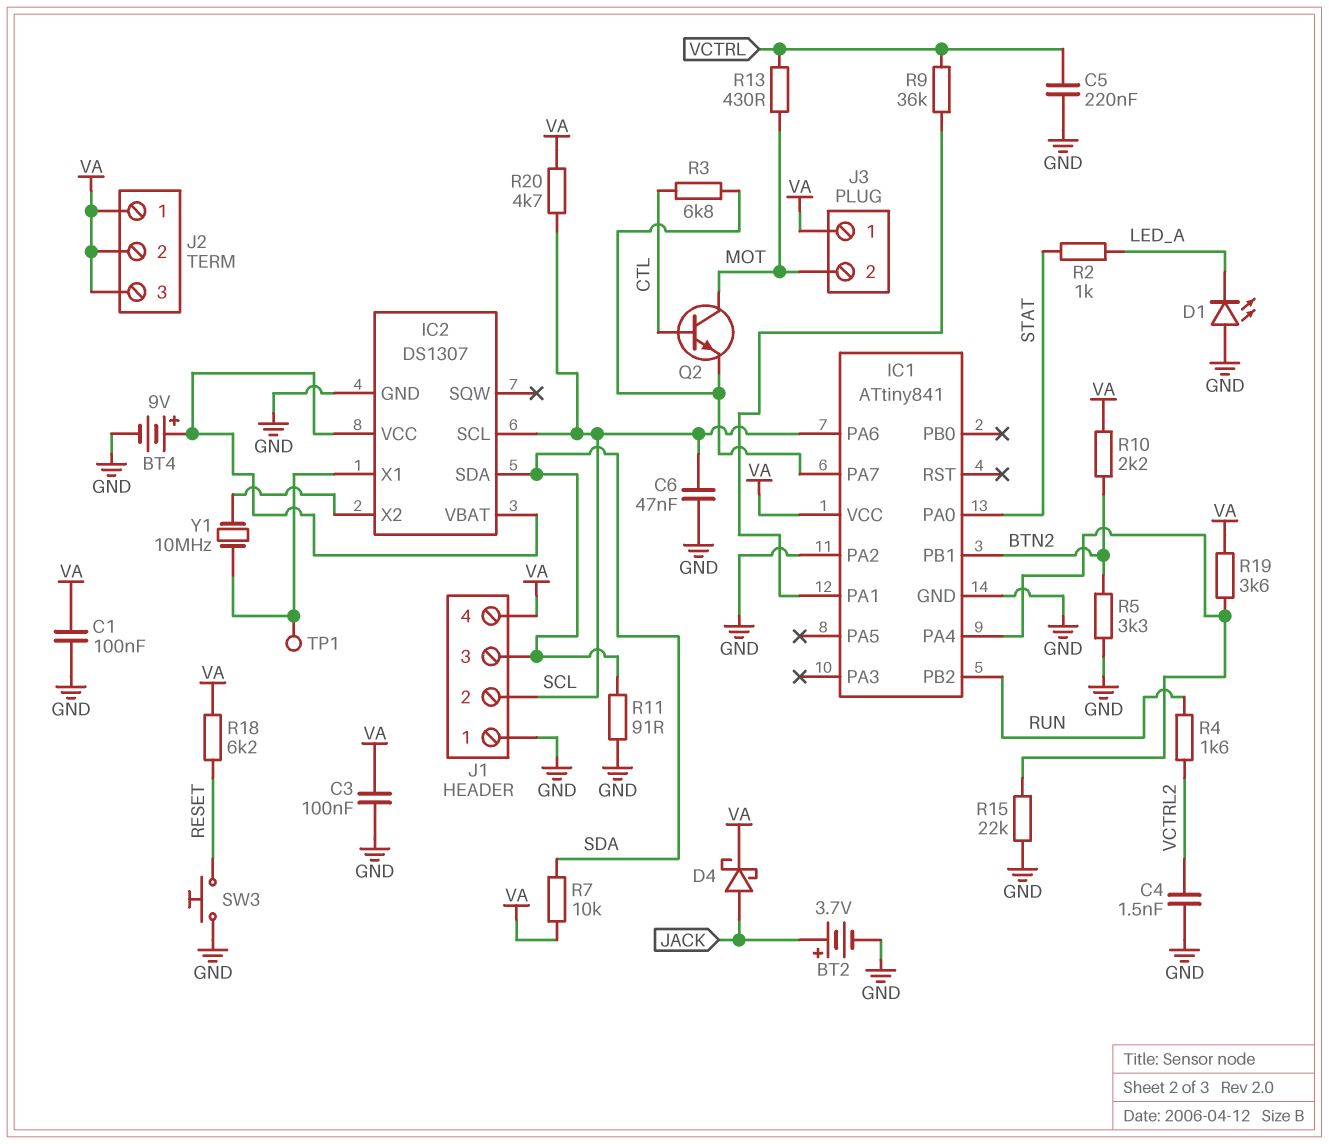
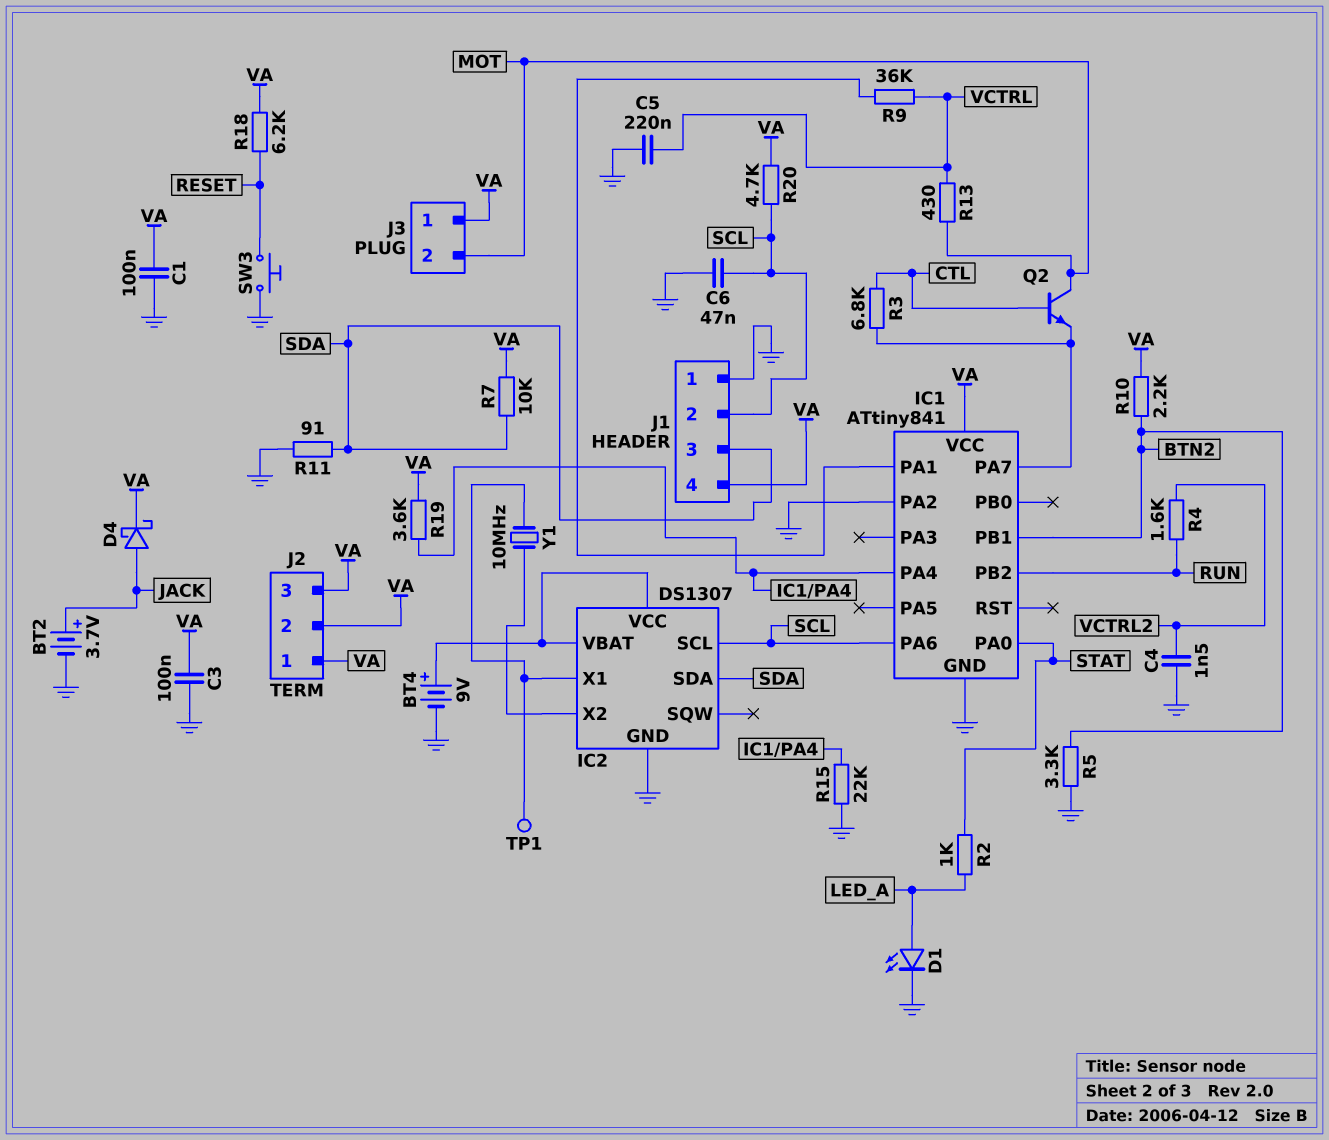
D1: LED (A GND, K LED_A) -> LED (A LED_A, K GND)

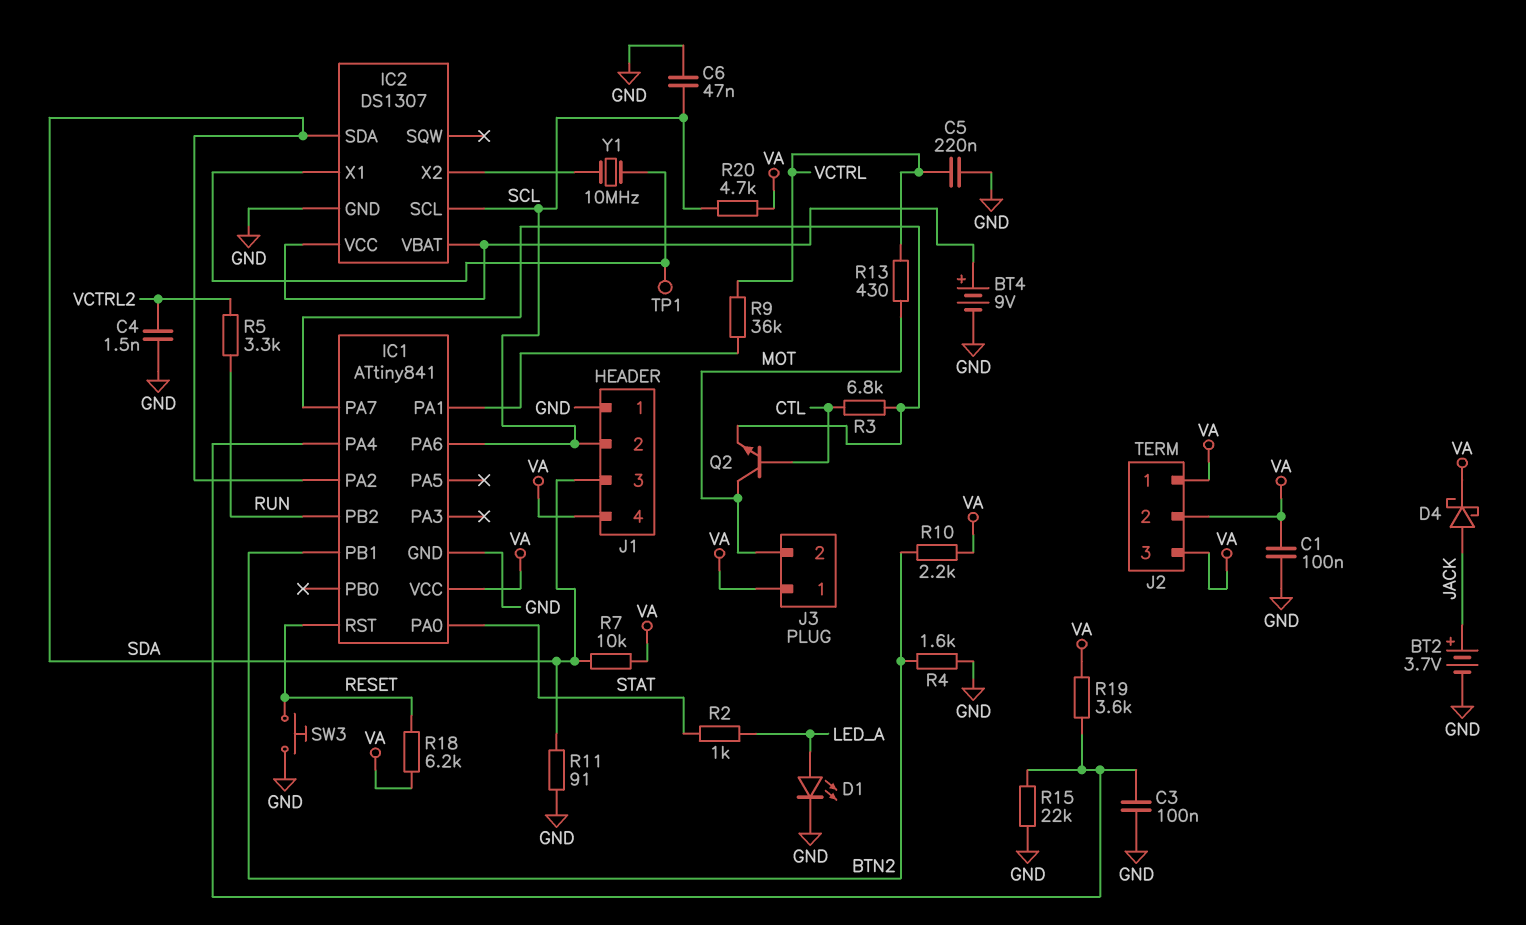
C3: 100nF (GND, VA) -> 100nF (GND, IC1/PA4)
IC1 pin PA2: GND -> SDA
IC1 pin RST: none -> RESET
R4: 1.6k (RUN, VCTRL2) -> 1.6k (BTN2, GND)
R5: 3.3k (BTN2, GND) -> 3.3k (RUN, VCTRL2)

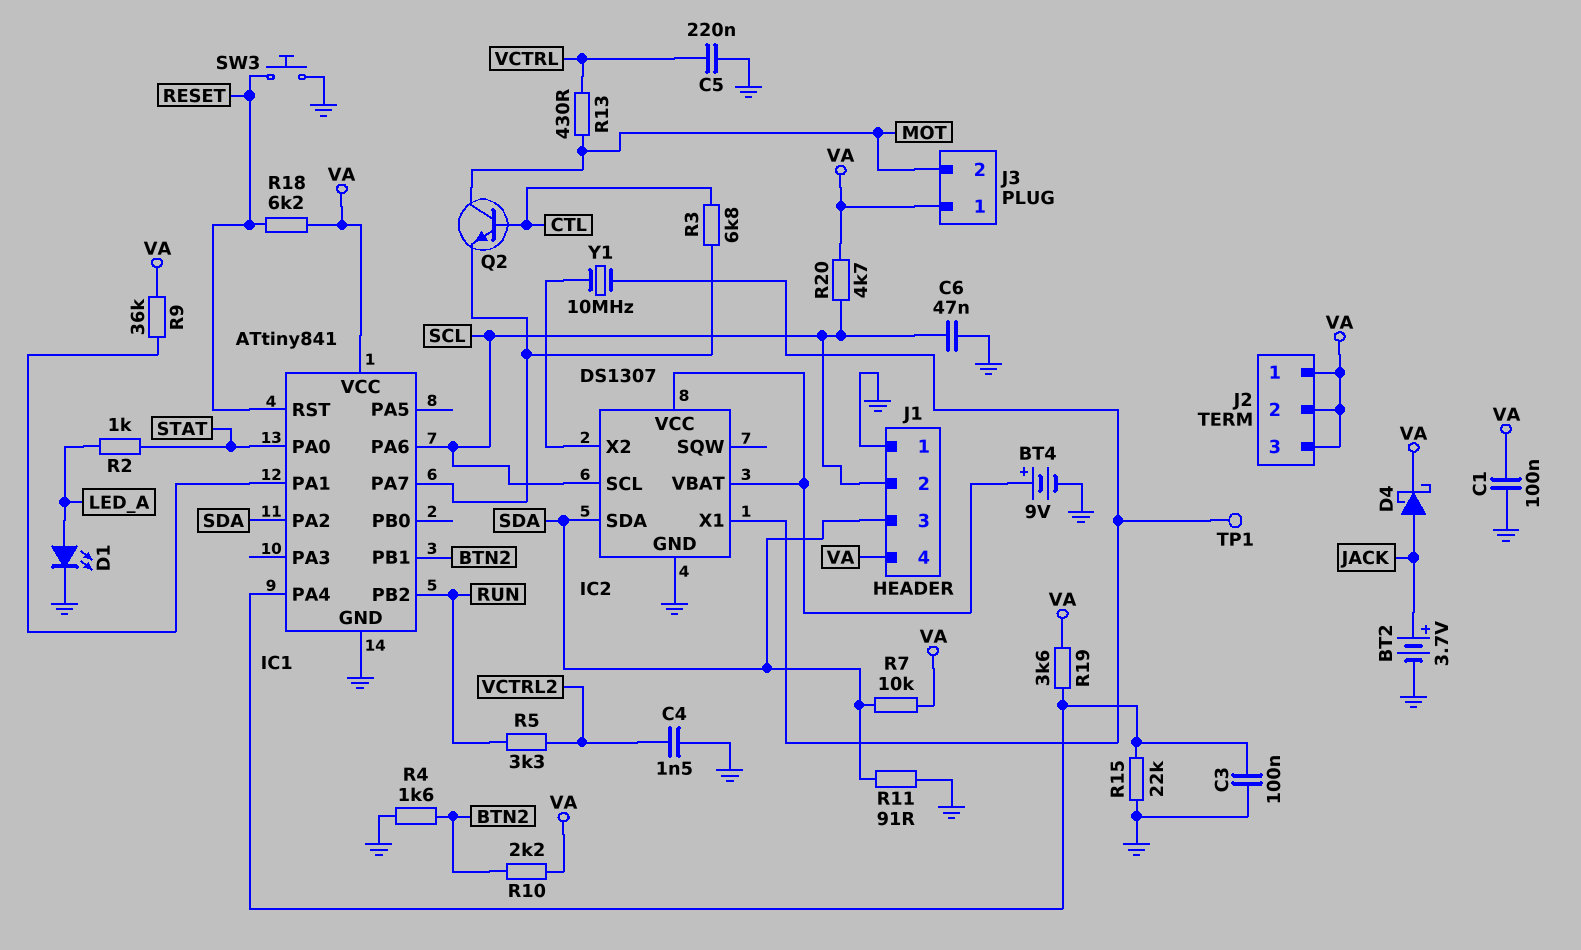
R9: 36k (IC1/PA1, VCTRL) -> 36k (IC1/PA1, VA)

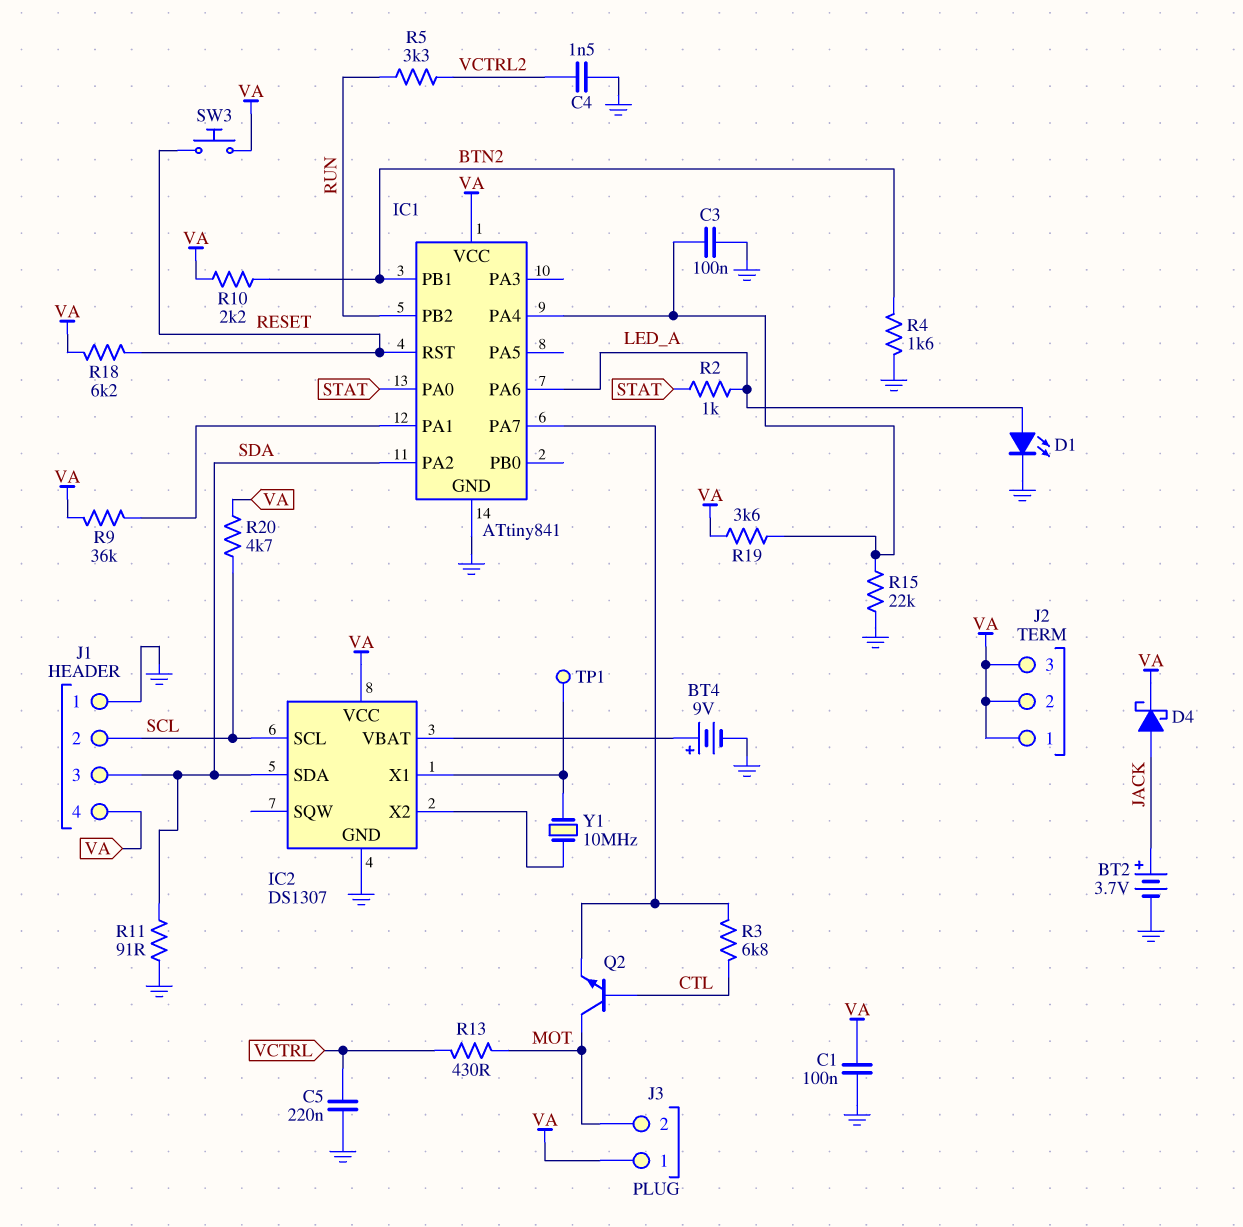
C6: 47nF (GND, SCL) -> none
IC1 pin PA6: SCL -> LED_A
IC2 pin VCC: IC2/VBAT -> VA
R7: 10k (SDA, VA) -> none
SW3: button (GND, RESET) -> button (RESET, VA)

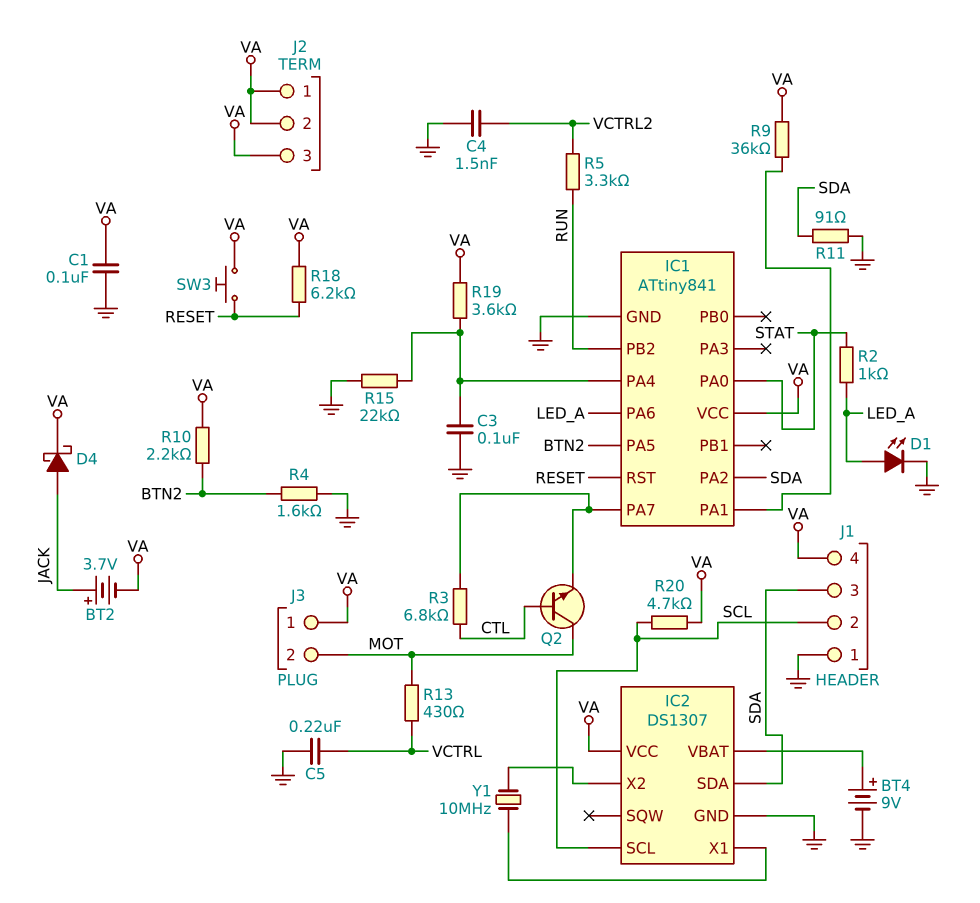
BT2: 3.7V (plus JACK, minus GND) -> 3.7V (plus JACK, minus VA)
IC1 pin PA5: none -> BTN2
IC1 pin PB1: BTN2 -> none
TP1: test point (IC2/X1) -> none

